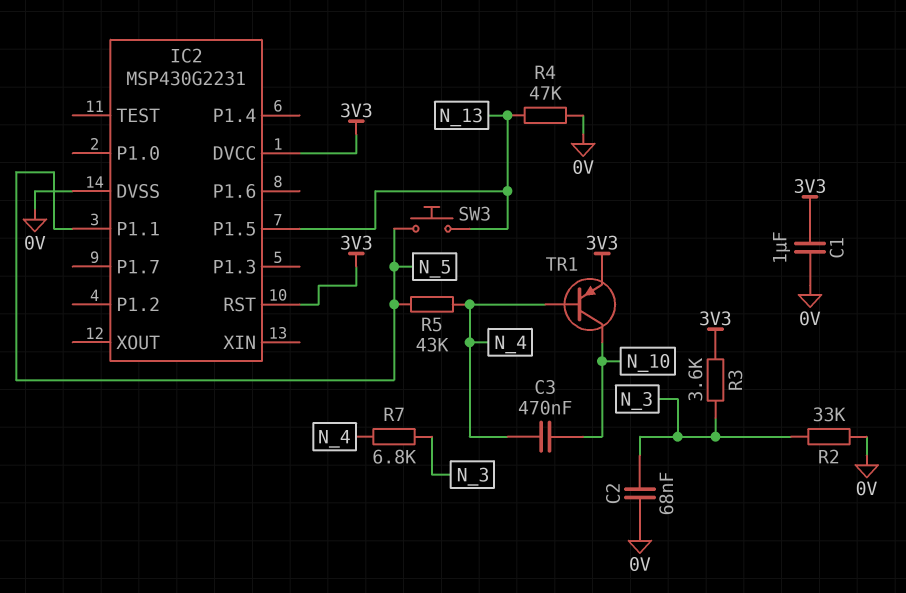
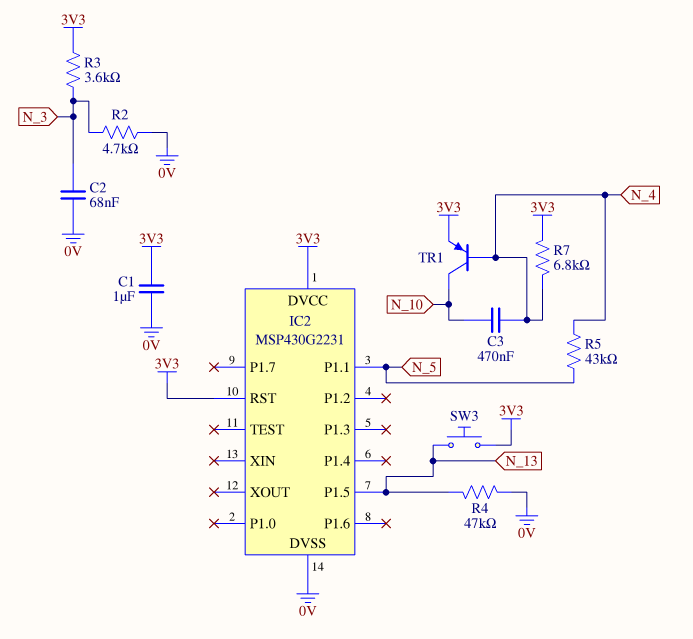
R2: 33k (0V, N_3) -> 4.7k (0V, N_3)
R7: 6.8k (N_3, N_4) -> 6.8k (3V3, N_4)
SW3: button (N_5, N_13) -> button (3V3, N_13)

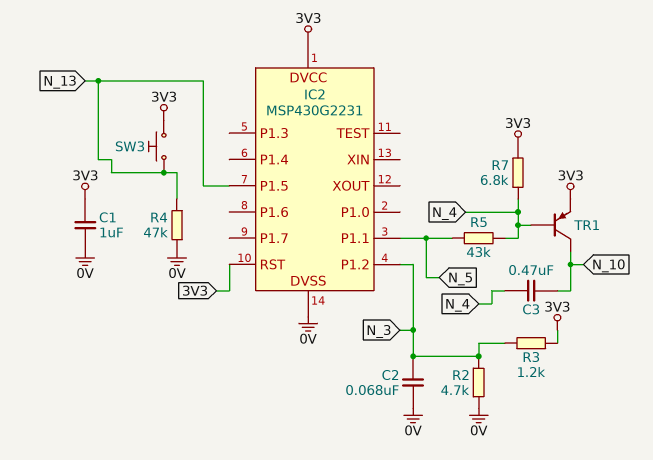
IC2 pin P1.2: none -> N_3
R3: 3.6k (3V3, N_3) -> 1.2k (3V3, N_3)

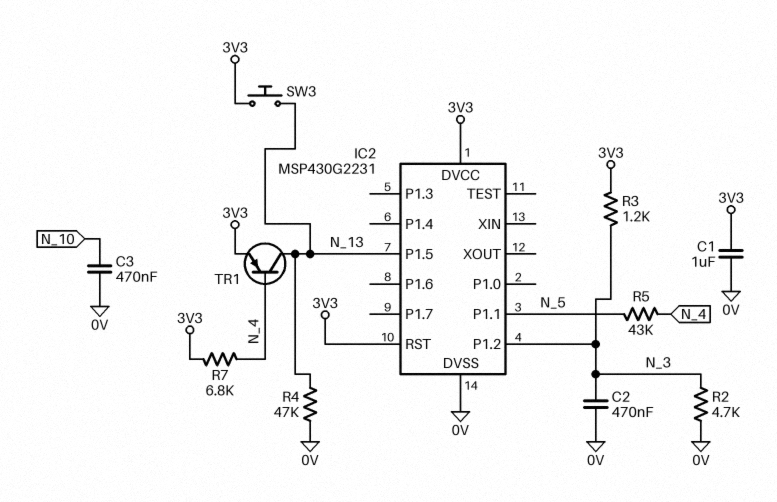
C2: 68nF (0V, N_3) -> 470nF (0V, N_3)
C3: 470nF (N_4, N_10) -> 470nF (0V, N_10)
TR1: PNP (B N_4, C N_10, E 3V3) -> PNP (B N_4, C N_13, E 3V3)

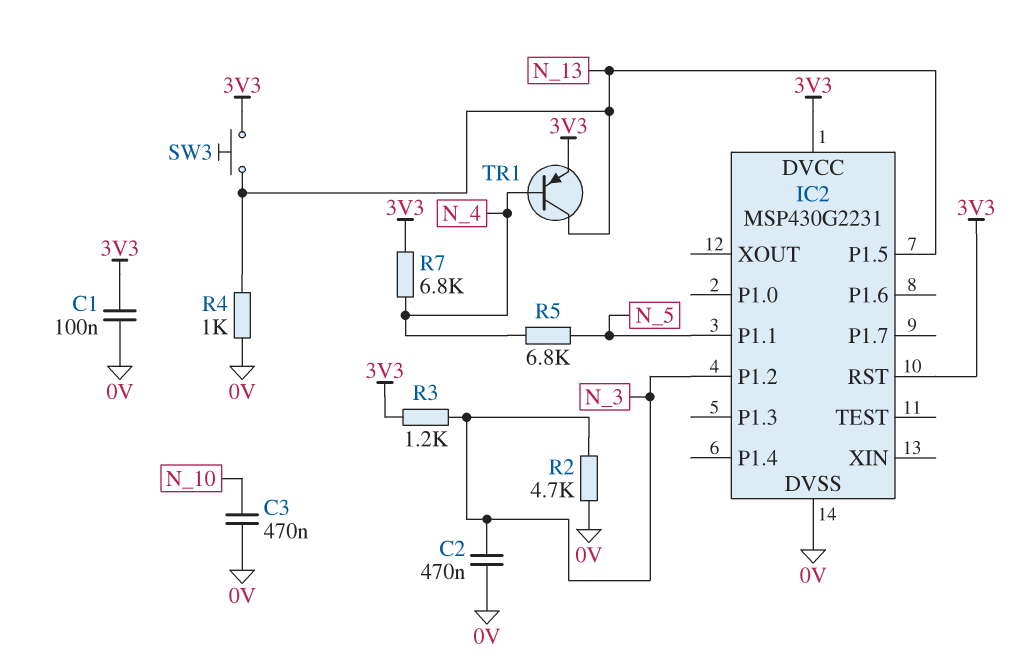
C1: 1uF (0V, 3V3) -> 100nF (0V, 3V3)
R4: 47k (0V, N_13) -> 1k (0V, N_13)
R5: 43k (N_4, N_5) -> 6.8k (N_4, N_5)

